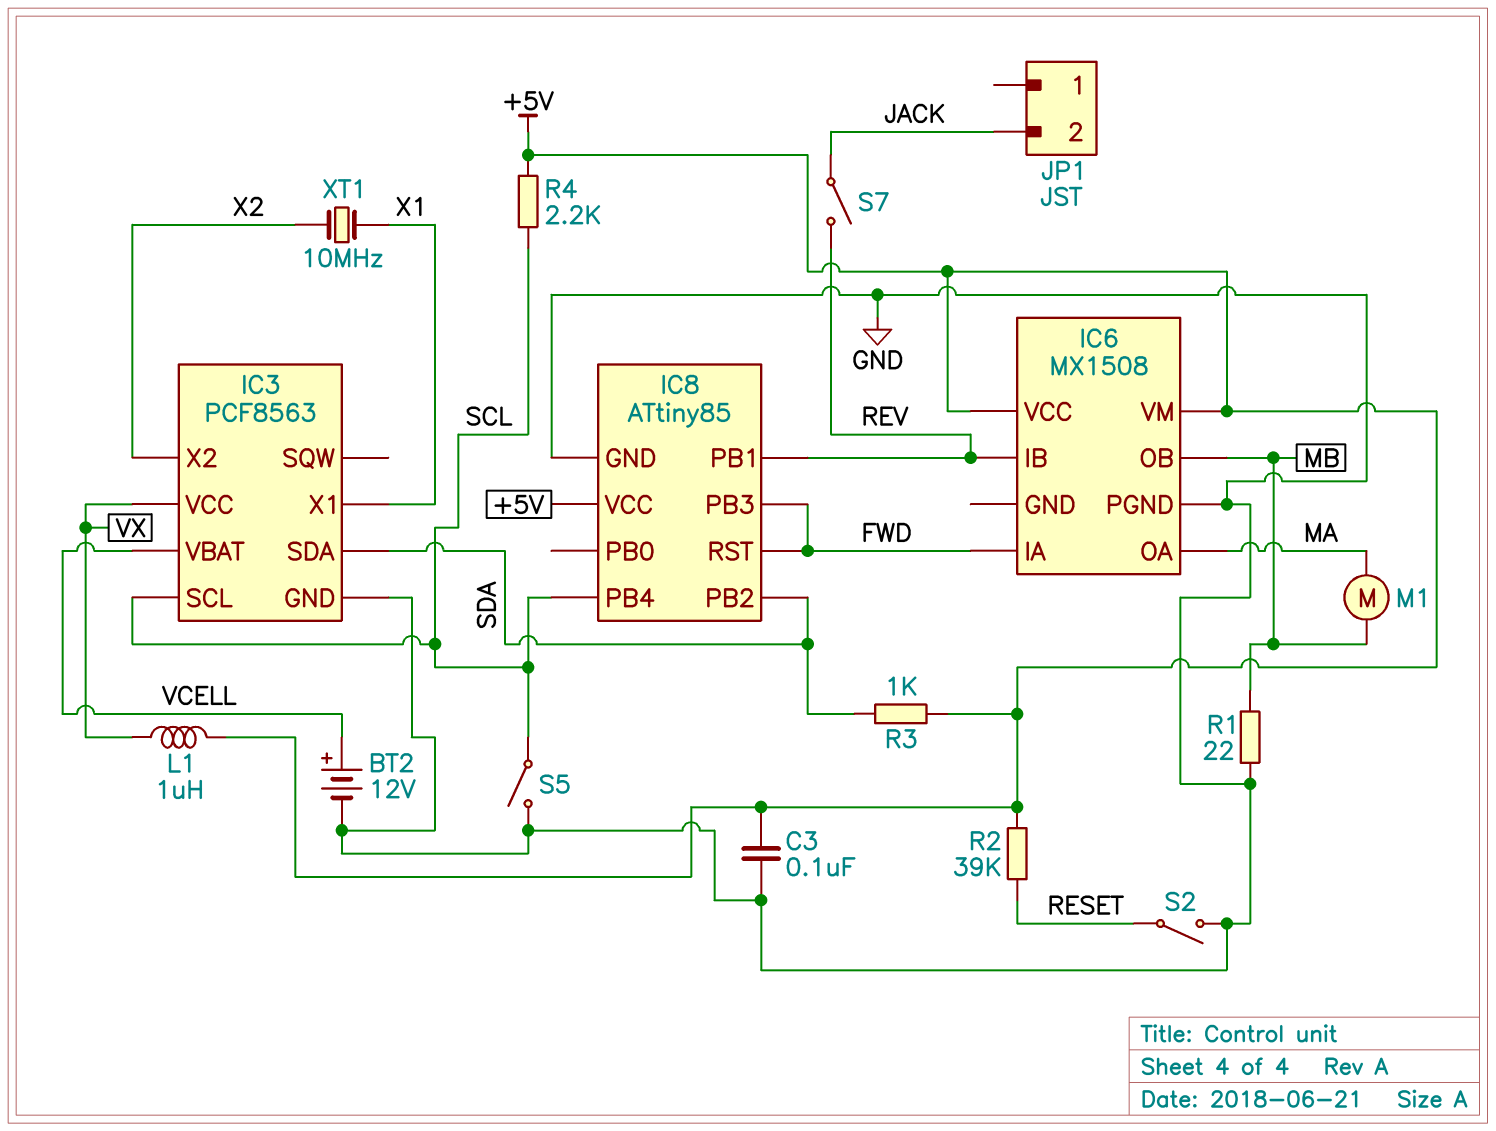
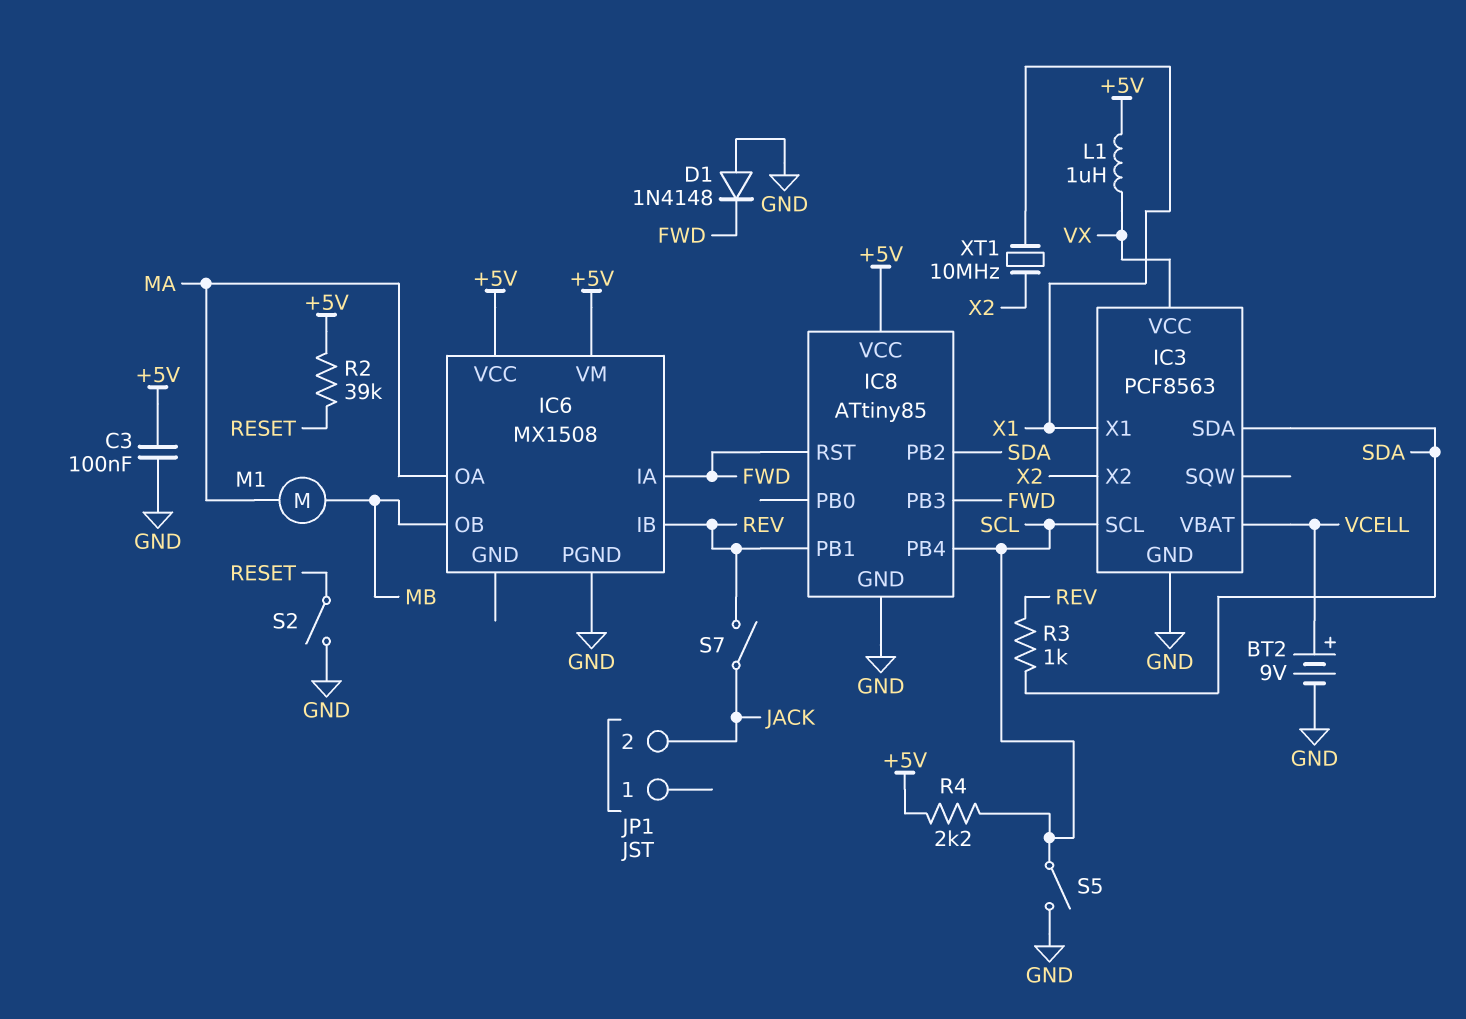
BT2: 12V (plus VCELL, minus GND) -> 9V (plus VCELL, minus GND)
D1: none -> diode 1N4148 (A GND, K FWD)
R1: 22 (GND, MB) -> none
R3: 1k (+5V, SDA) -> 1k (REV, SDA)

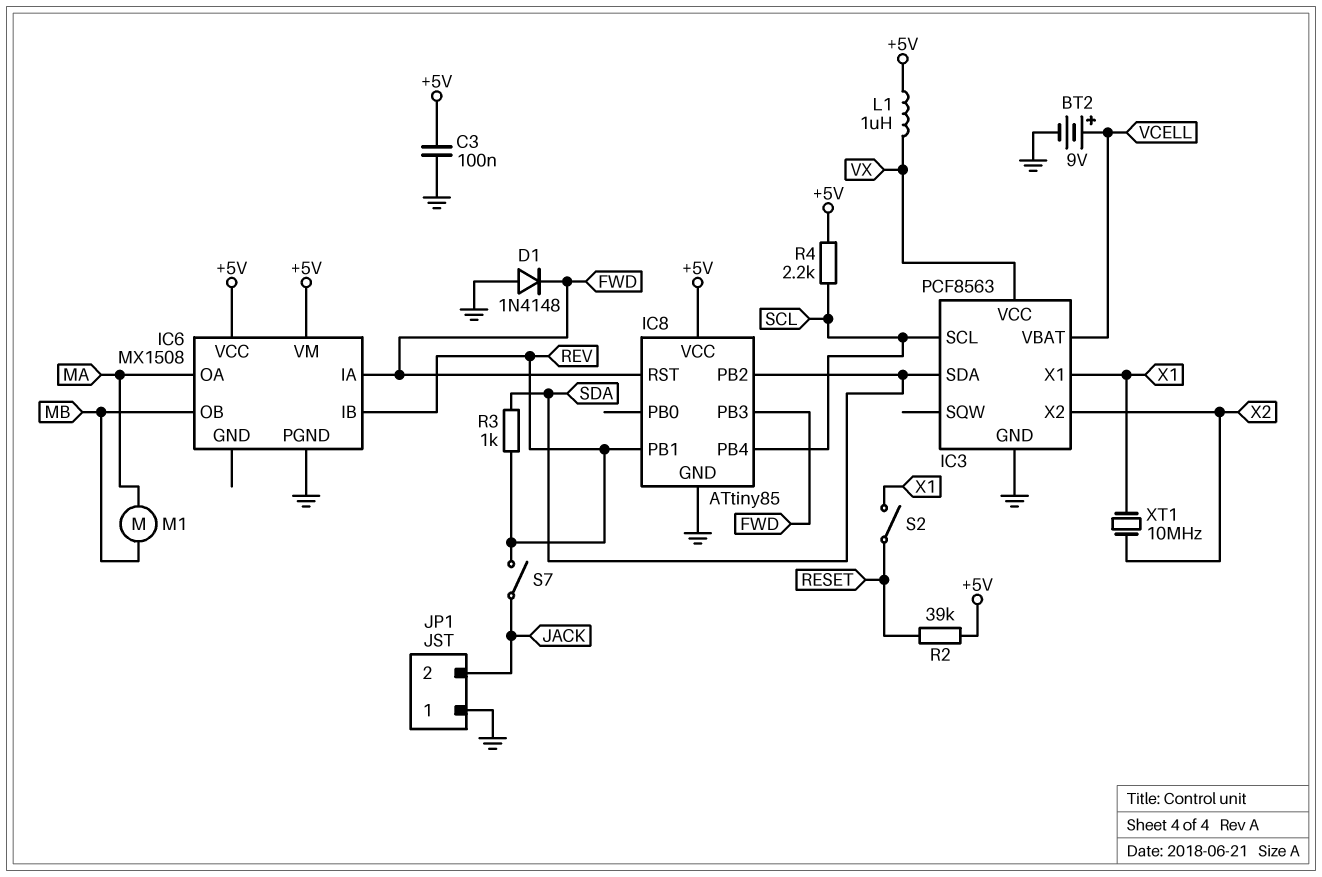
JP1 pin 1: none -> GND
S2: switch (GND, RESET) -> switch (RESET, X1)
S5: switch (GND, SCL) -> none

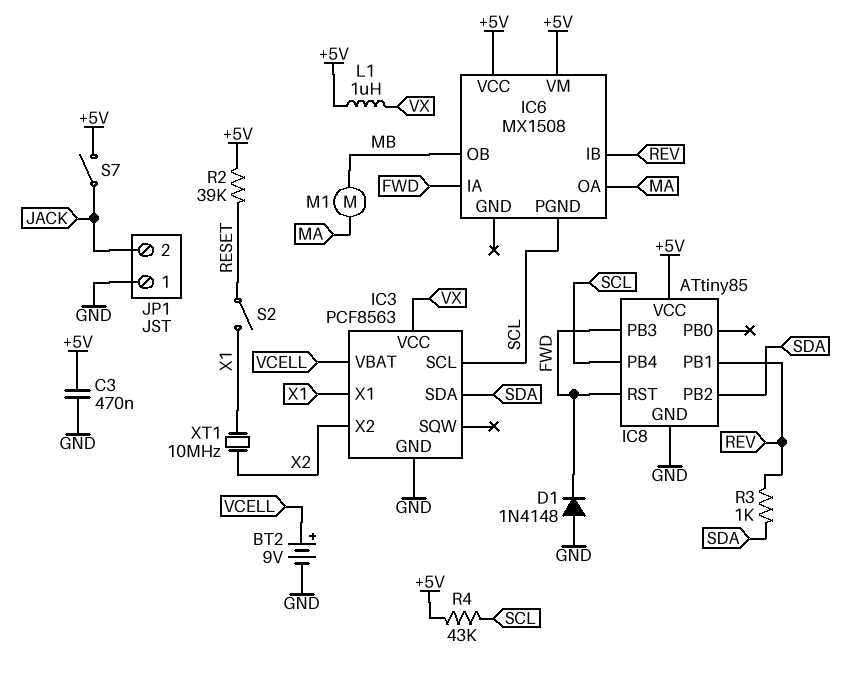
C3: 100nF (+5V, GND) -> 470nF (+5V, GND)
IC6 pin PGND: GND -> SCL
R4: 2.2k (+5V, SCL) -> 43k (+5V, SCL)
S7: switch (JACK, REV) -> switch (+5V, JACK)

